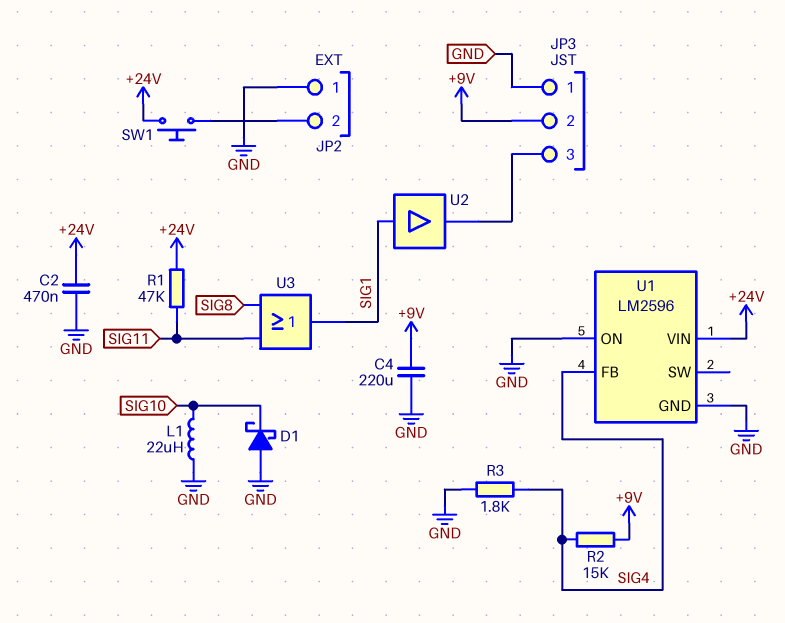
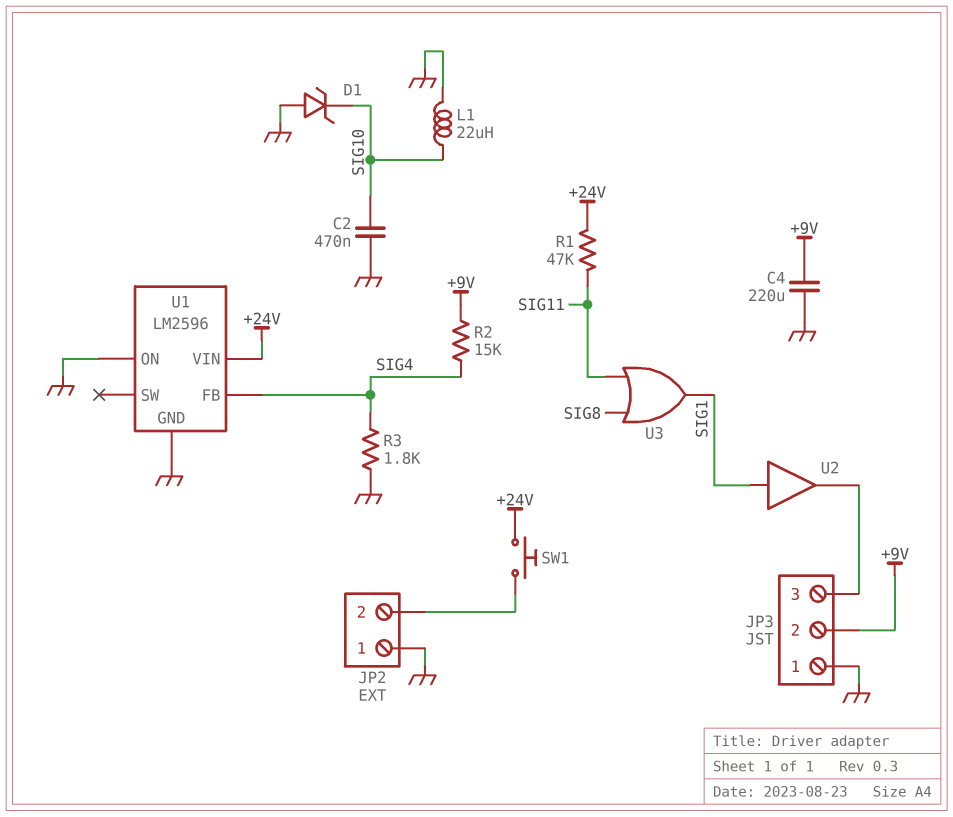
C2: 470nF (+24V, GND) -> 470nF (GND, SIG10)
D1: schottky (A GND, K SIG10) -> zener (A GND, K SIG10)

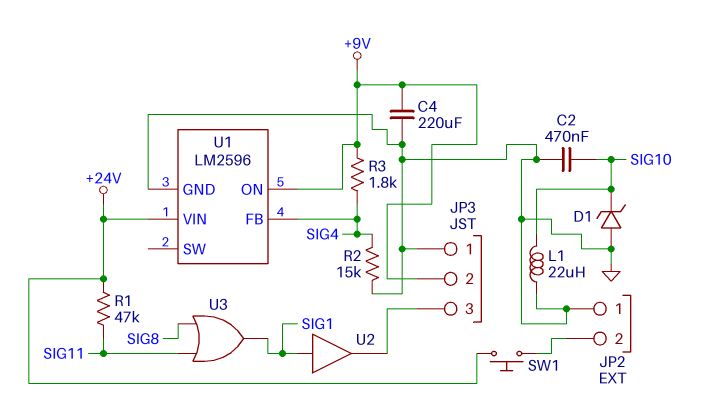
R2: 15k (+9V, SIG4) -> 15k (GND, SIG4)
R3: 1.8k (GND, SIG4) -> 1.8k (+9V, SIG4)
U1 pin ON: GND -> +9V

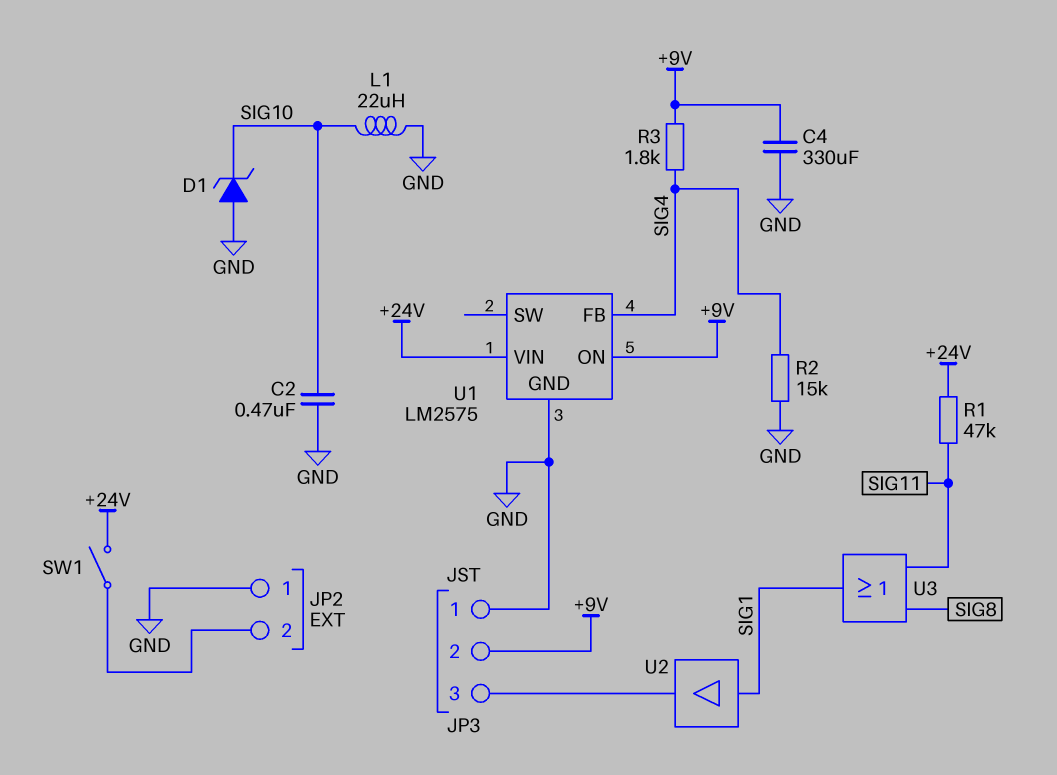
C4: 220uF (+9V, GND) -> 330uF (+9V, GND)
SW1: button (+24V, JP2/2) -> switch (+24V, JP2/2)
U1: LM2596 -> LM2575

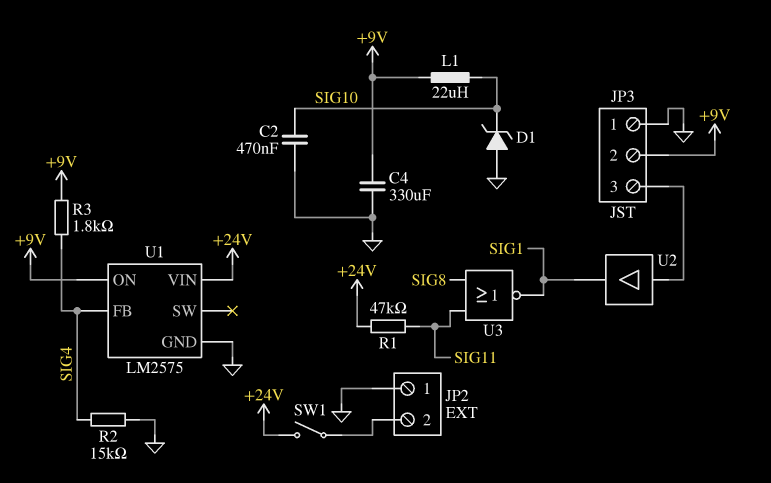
L1: 22uH (GND, SIG10) -> 22uH (+9V, SIG10)
U2: buffer (in SIG1, out JP3/3) -> buffer (in JP3/3, out SIG1)
U3: OR (in SIG8, in SIG11, out SIG1) -> NOR (in SIG8, in SIG11, out SIG1)

